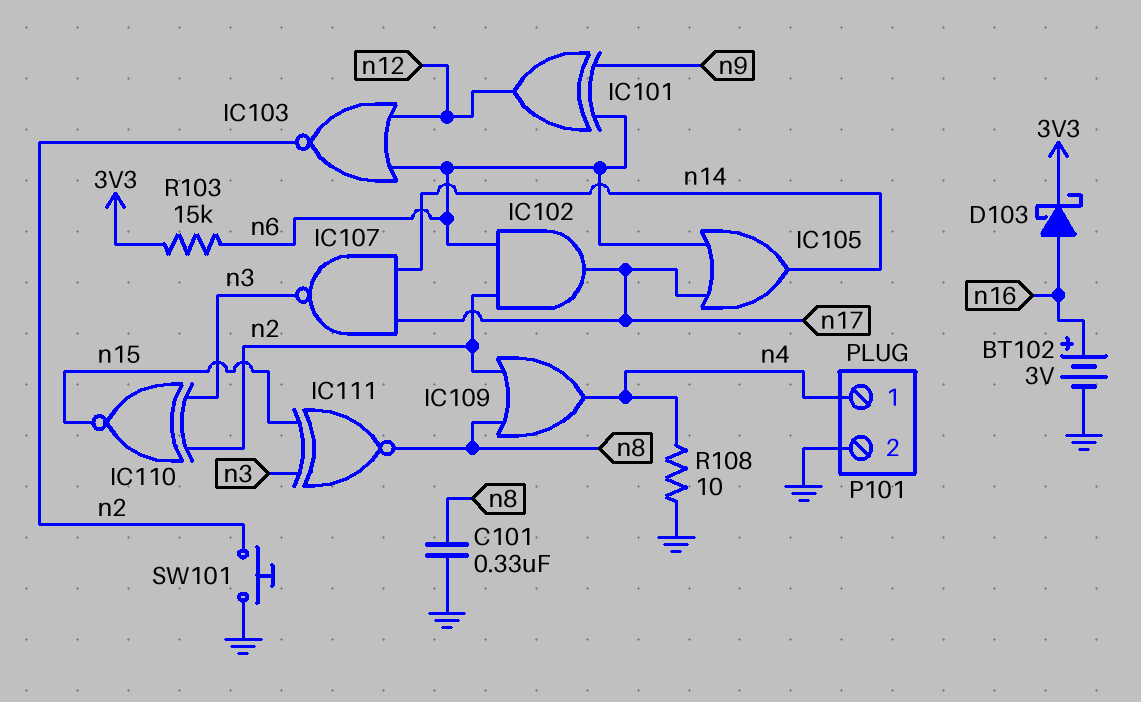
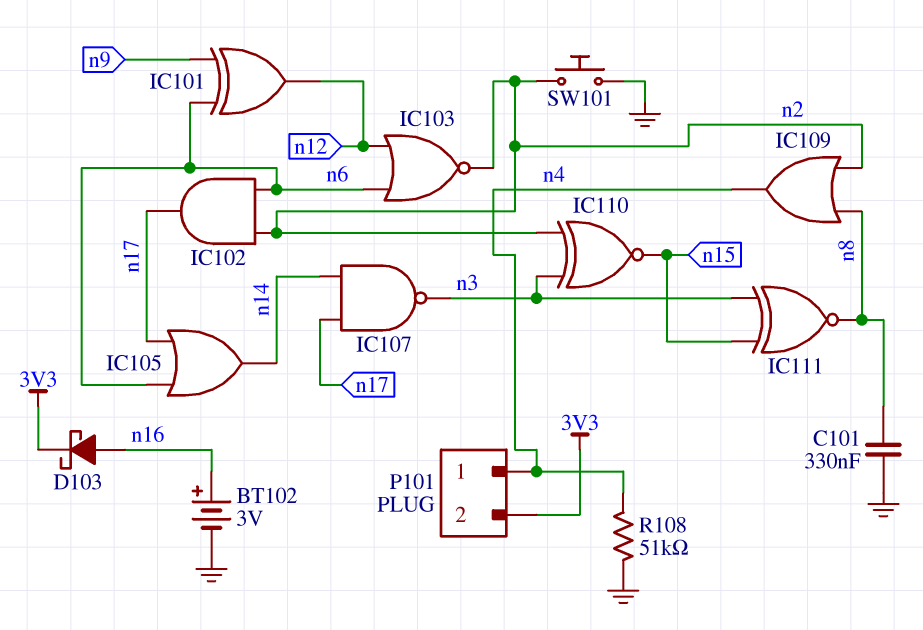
P101 pin 2: GND -> 3V3
R103: 15k (3V3, n6) -> none
R108: 10 (GND, n4) -> 51k (GND, n4)

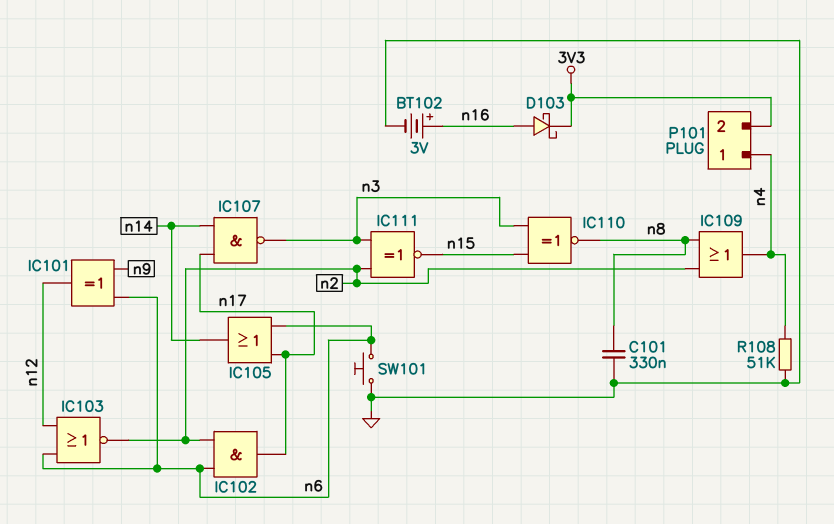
IC110: XNOR (in n2, in n3, out n15) -> XNOR (in n3, in n15, out n8)
IC111: XNOR (in n3, in n15, out n8) -> XNOR (in n2, in n3, out n15)
SW101: button (GND, n2) -> button (GND, n6)

